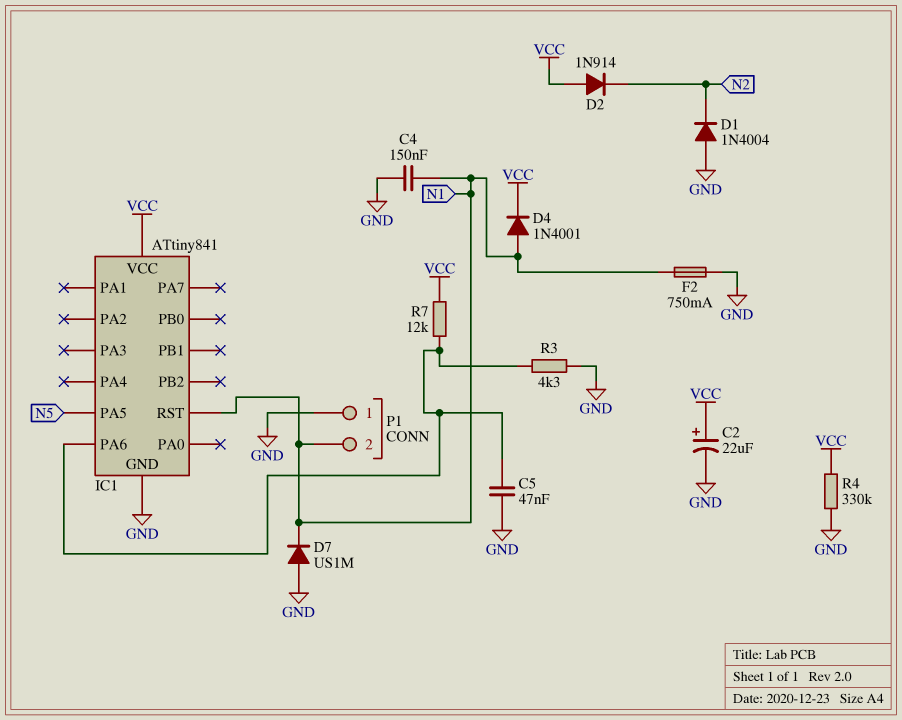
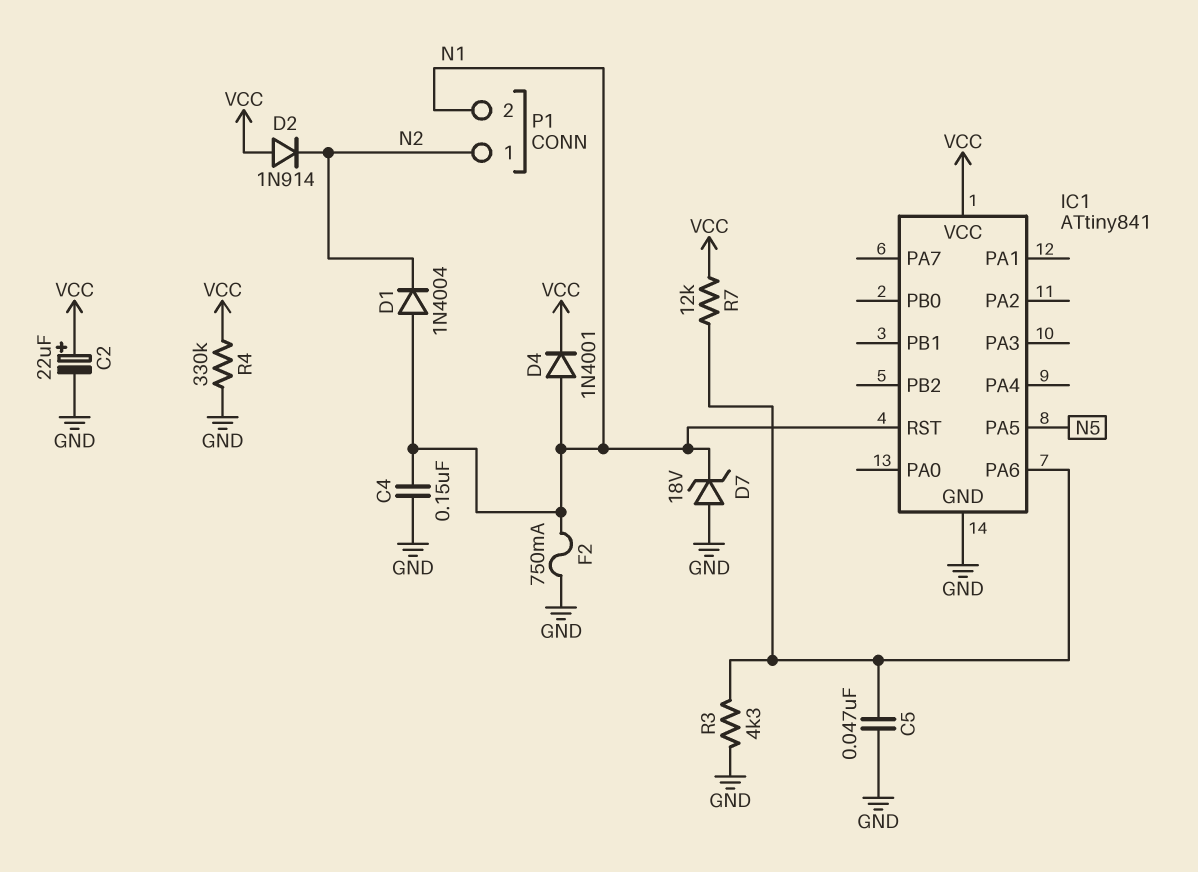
D1: diode 1N4004 (A GND, K N2) -> diode 1N4004 (A N1, K N2)
D7: diode US1M (A GND, K N1) -> zener 18V (A GND, K N1)
P1 pin 1: GND -> N2

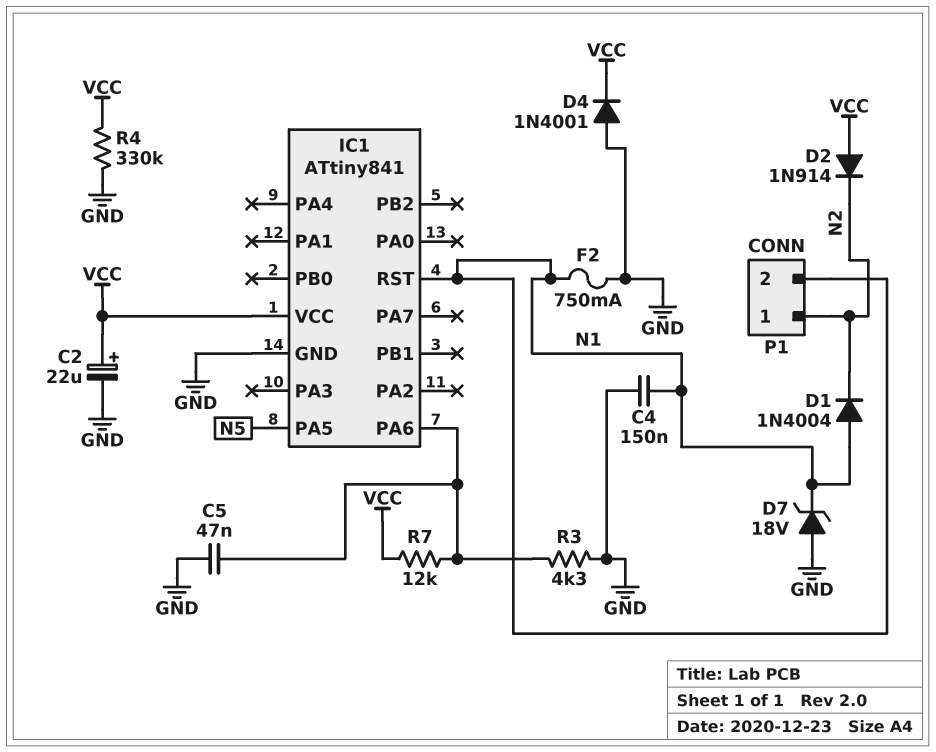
D4: diode 1N4001 (A N1, K VCC) -> diode 1N4001 (A GND, K VCC)

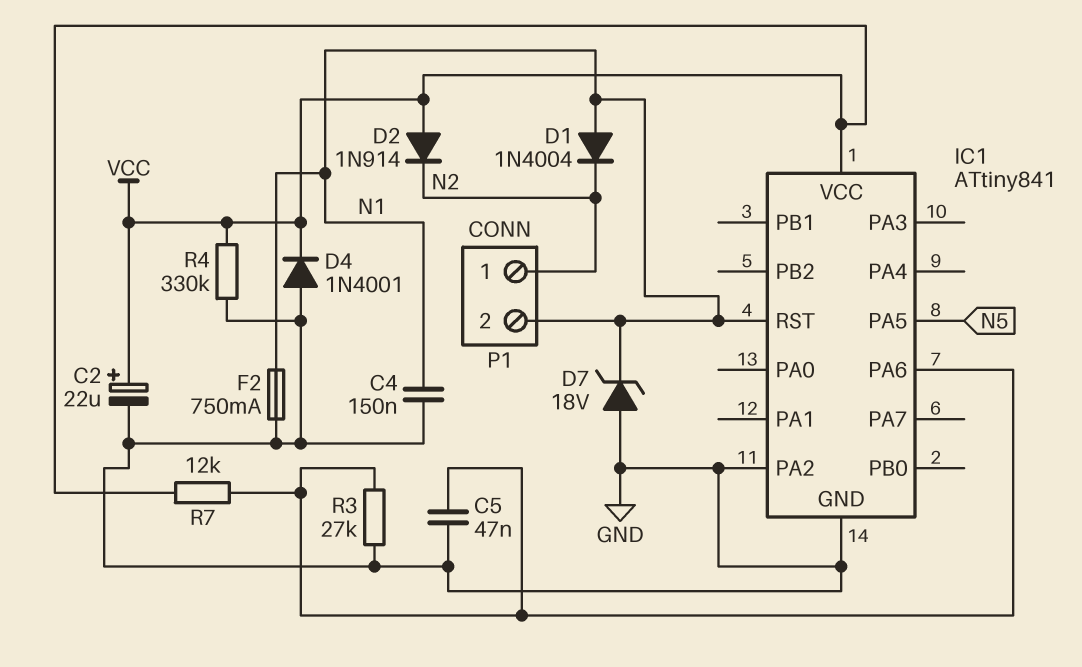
IC1 pin PA2: none -> GND
R3: 4.3k (GND, IC1/PA6) -> 27k (GND, IC1/PA6)

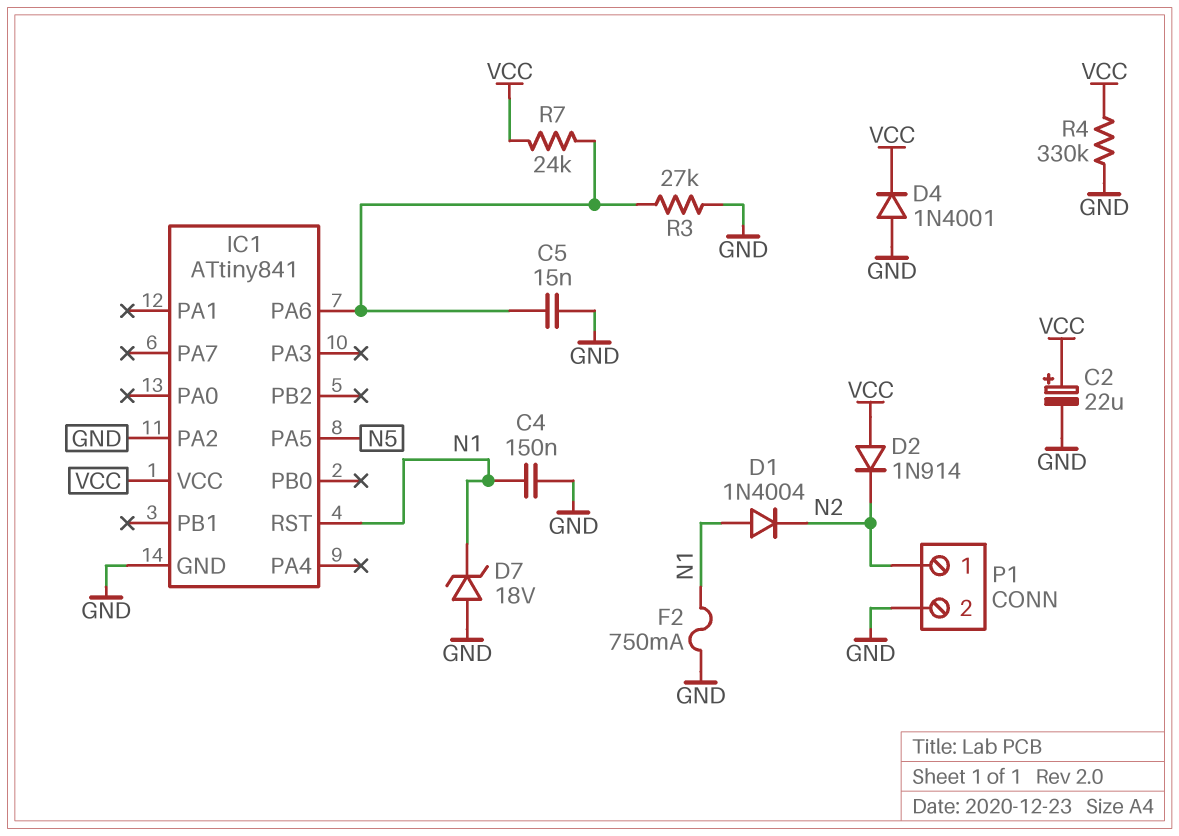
C5: 47nF (GND, IC1/PA6) -> 15nF (GND, IC1/PA6)
P1 pin 2: N1 -> GND
R7: 12k (IC1/PA6, VCC) -> 24k (IC1/PA6, VCC)

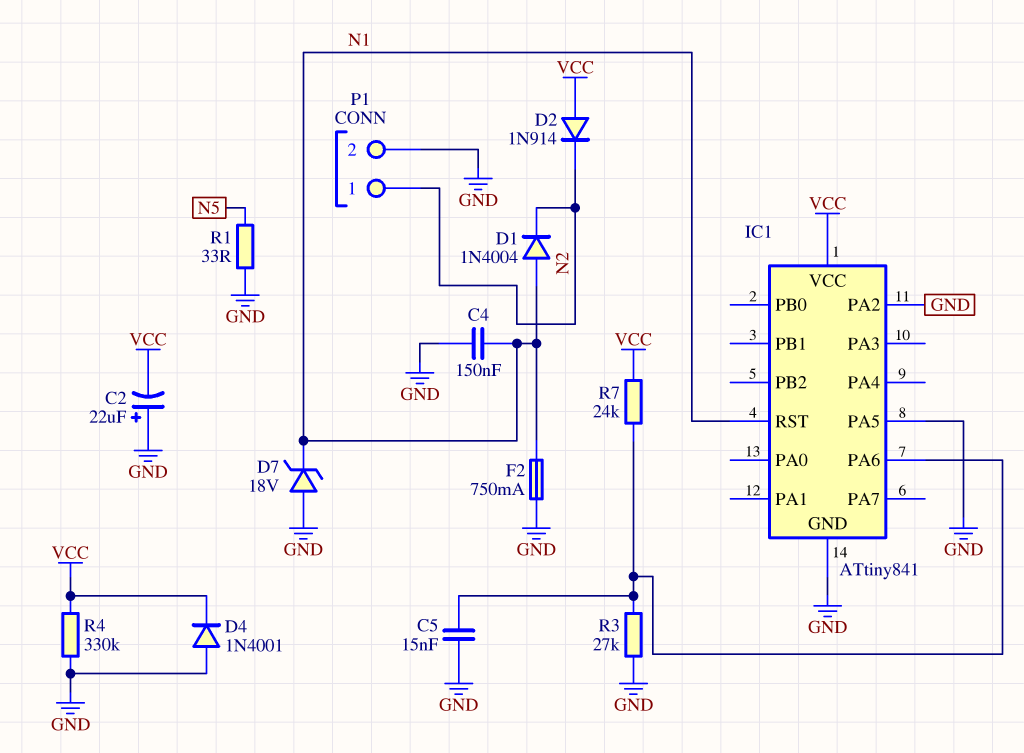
C2: 22uF (plus VCC, minus GND) -> 22uF (plus GND, minus VCC)
IC1 pin PA5: N5 -> GND
R1: none -> 33 (GND, N5)

